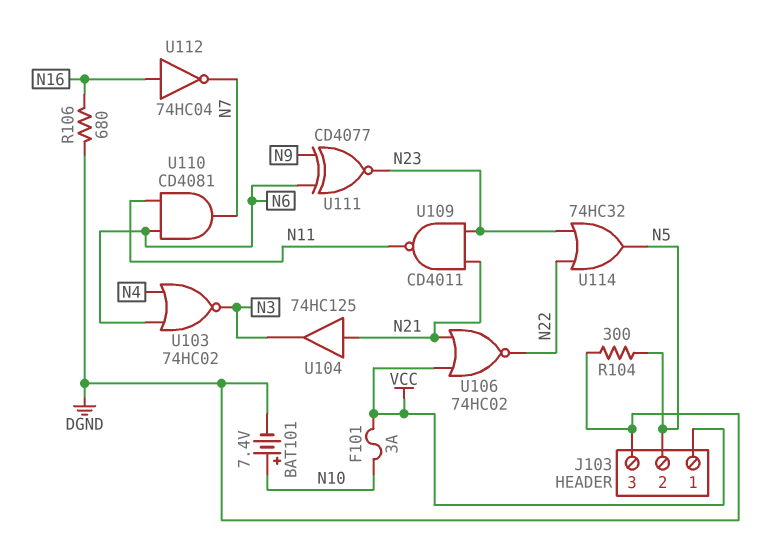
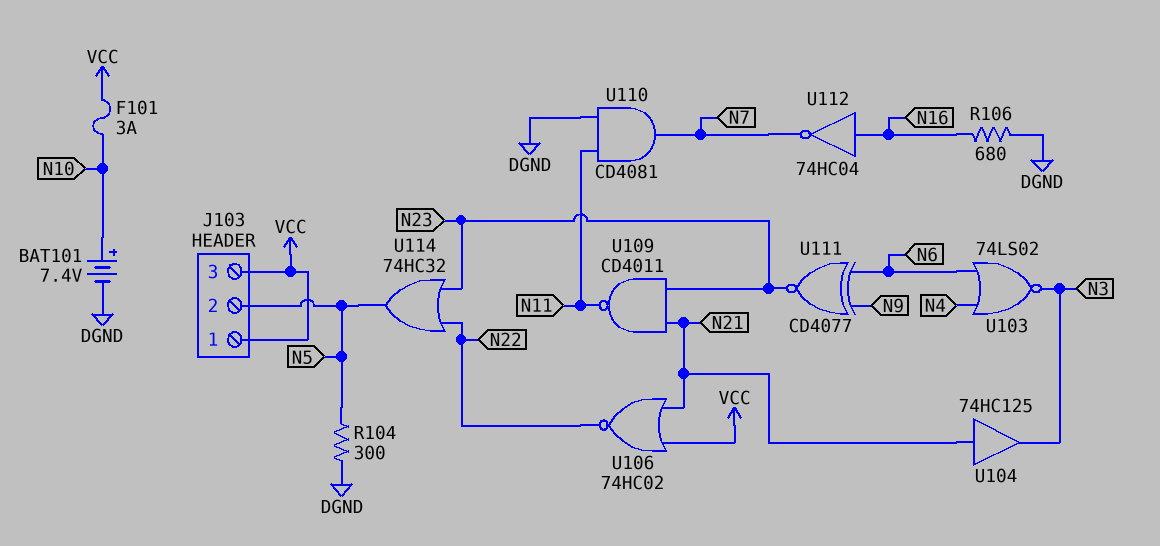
J103 pin 3: DGND -> VCC
U103: NOR 74HC02 (in N4, in N6, out N3) -> NOR 74LS02 (in N4, in N6, out N3)
U110: AND CD4081 (in N6, in N11, out N7) -> AND CD4081 (in DGND, in N11, out N7)

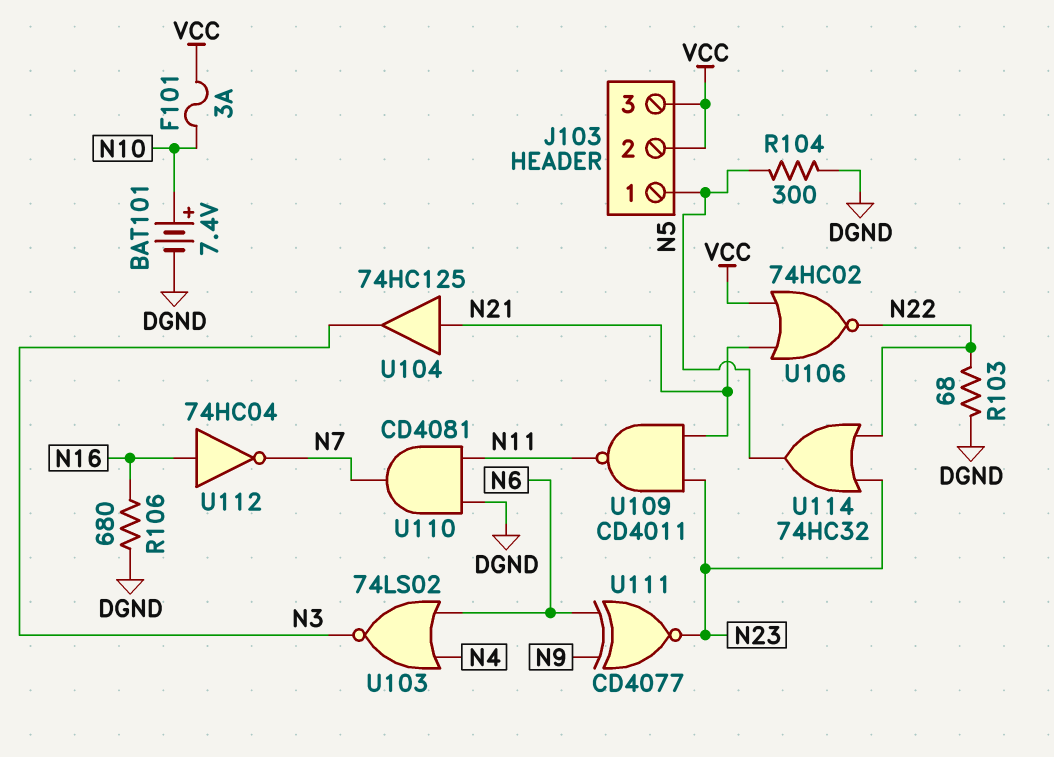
J103 pin 1: VCC -> N5
J103 pin 2: N5 -> VCC
R103: none -> 68 (DGND, N22)

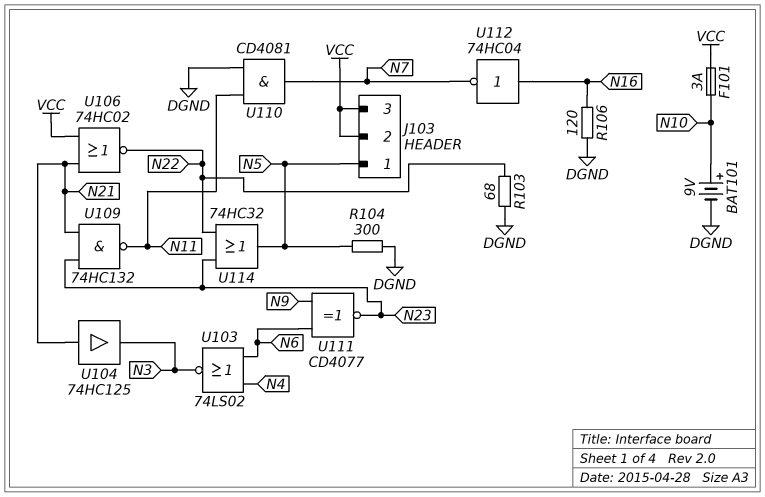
BAT101: 7.4V (plus N10, minus DGND) -> 9V (plus N10, minus DGND)
R106: 680 (DGND, N16) -> 120 (DGND, N16)
U109: NAND CD4011 (in N21, in N23, out N11) -> NAND 74HC132 (in N21, in N23, out N11)

